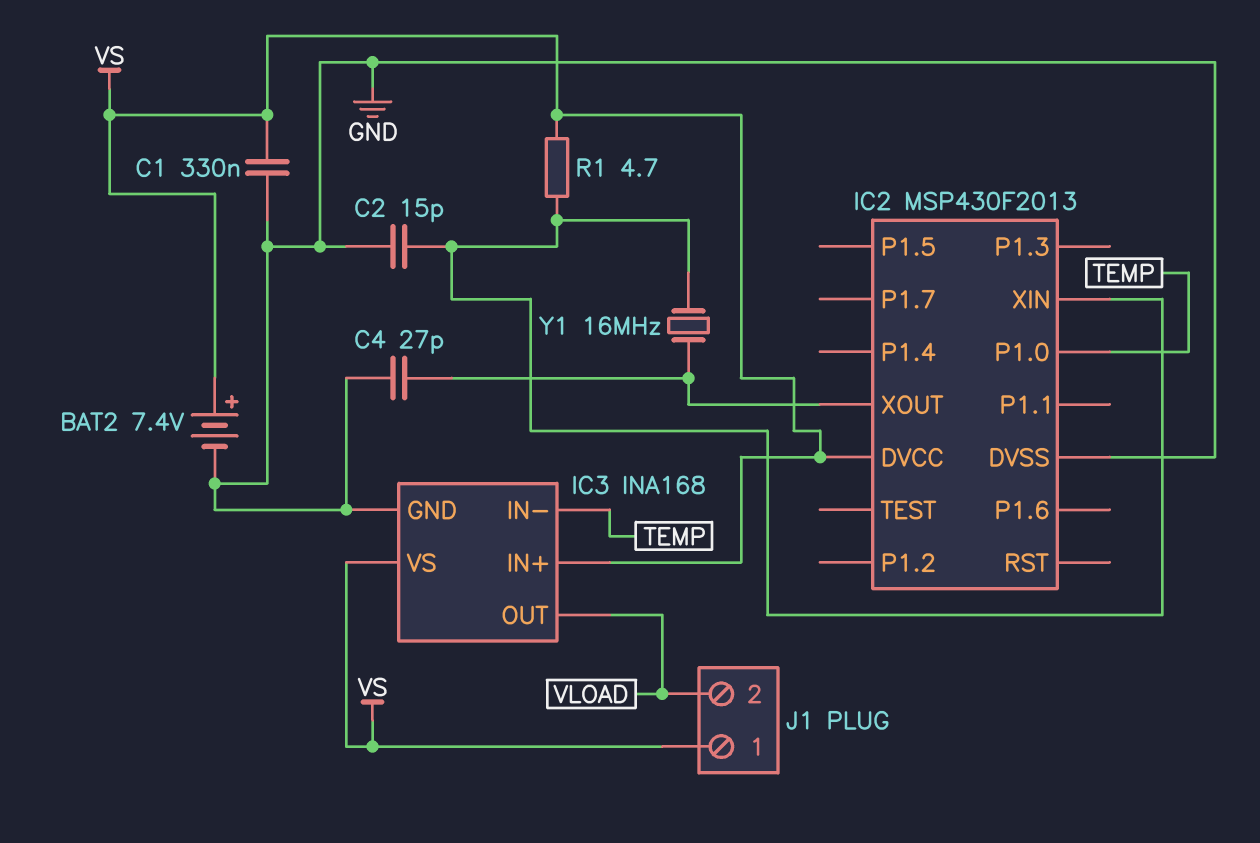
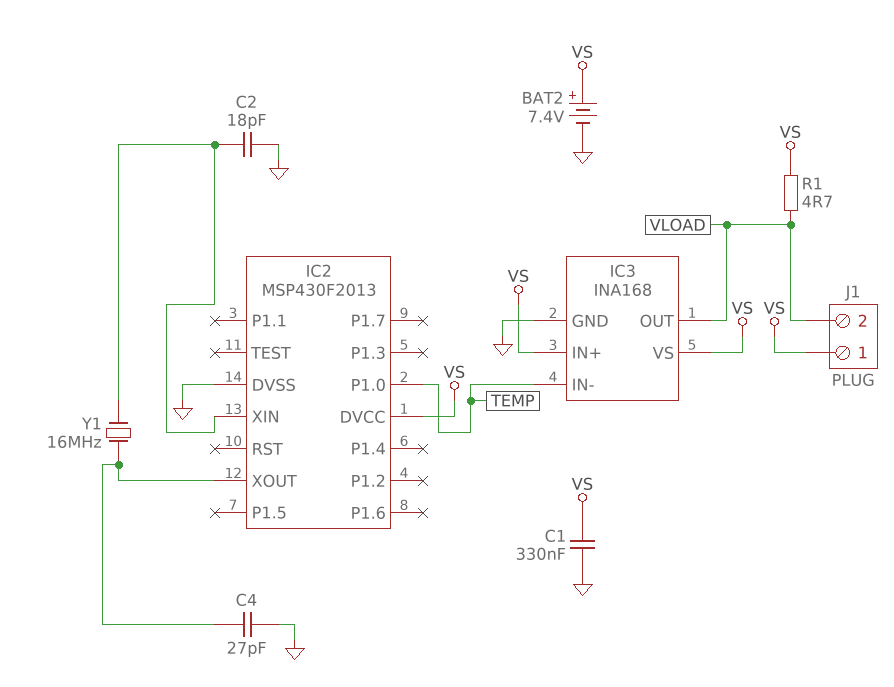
C2: 15pF (GND, IC2/XIN) -> 18pF (GND, IC2/XIN)
R1: 4.7 (IC2/XIN, VS) -> 4.7 (VLOAD, VS)

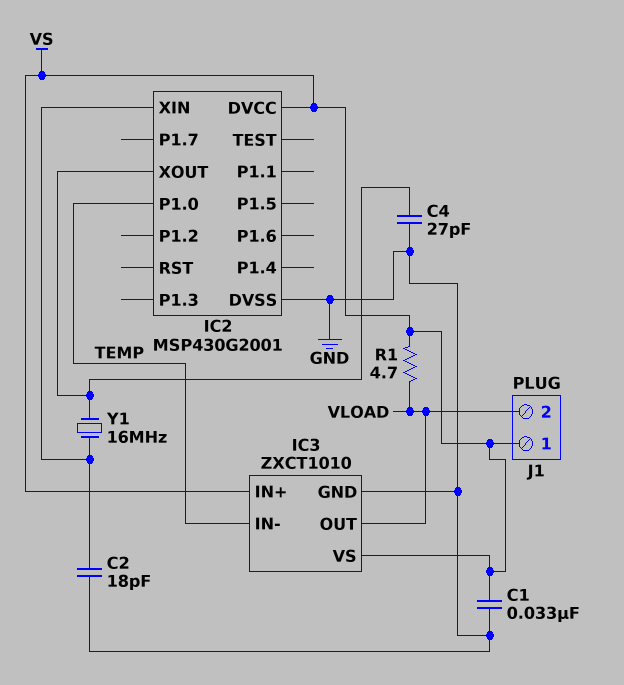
BAT2: 7.4V (plus VS, minus GND) -> none
C1: 330nF (GND, VS) -> 33nF (GND, VS)
IC2: MSP430F2013 -> MSP430G2001
IC3: INA168 -> ZXCT1010

